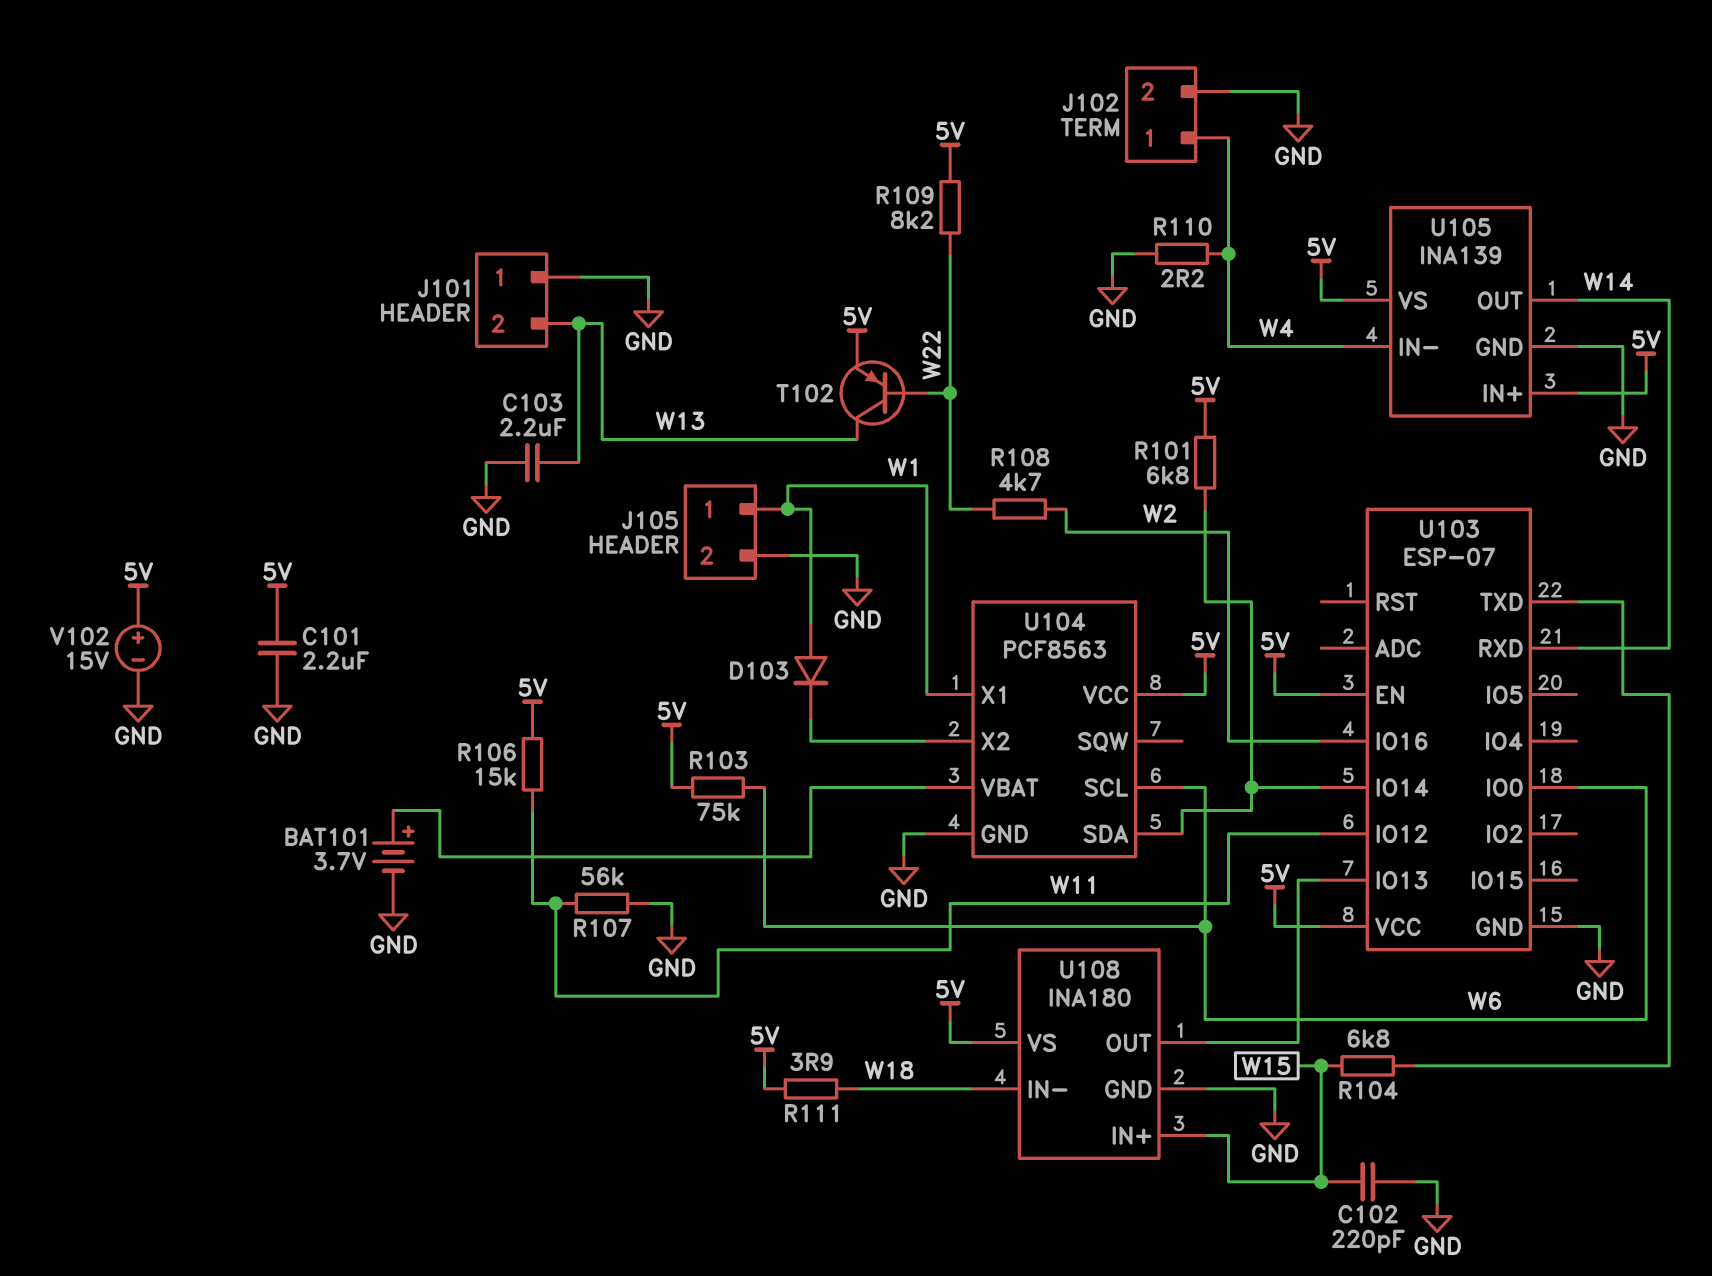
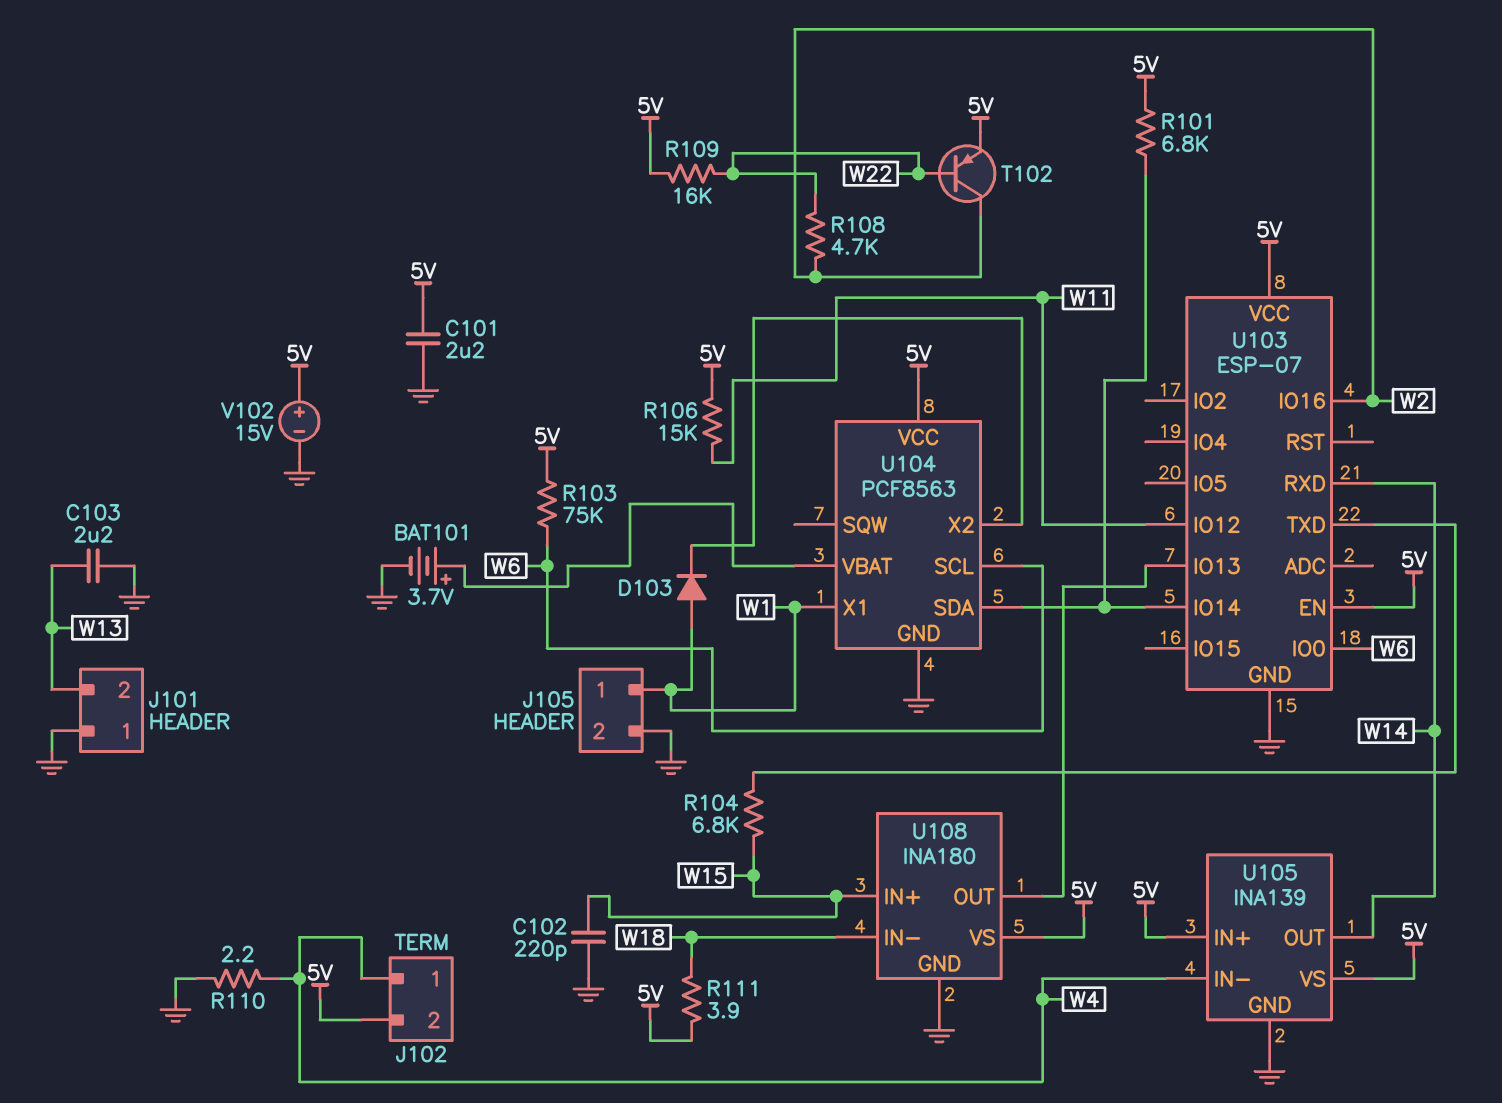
J102 pin 2: GND -> 5V
R107: 56k (GND, W11) -> none
R109: 8.2k (5V, W22) -> 16k (5V, W22)
T102: PNP (B W22, C W13, E 5V) -> PNP (B W22, C W2, E 5V)

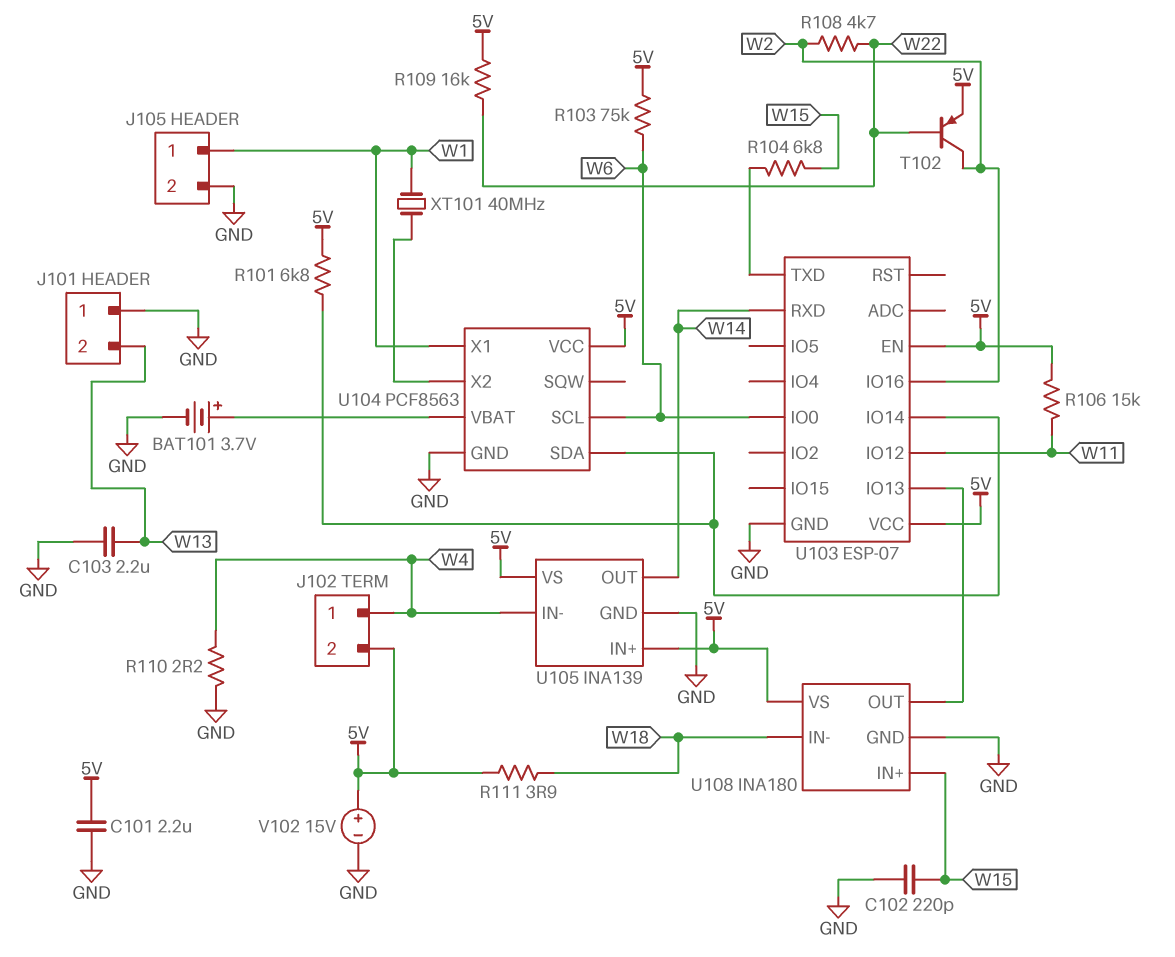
D103: diode (A W1, K U104/X2) -> none
XT101: none -> 40MHz (U104/X2, W1)

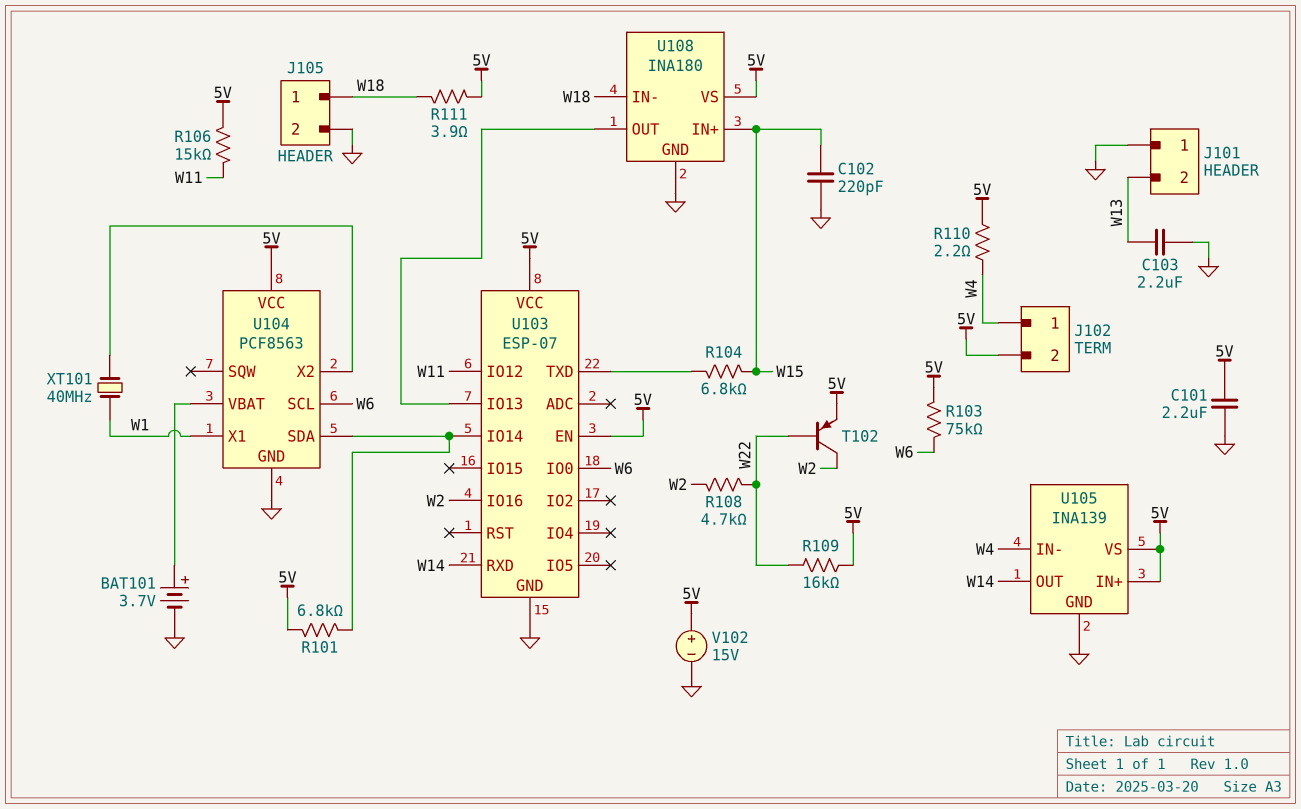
J105 pin 1: W1 -> W18
R110: 2.2 (GND, W4) -> 2.2 (5V, W4)

